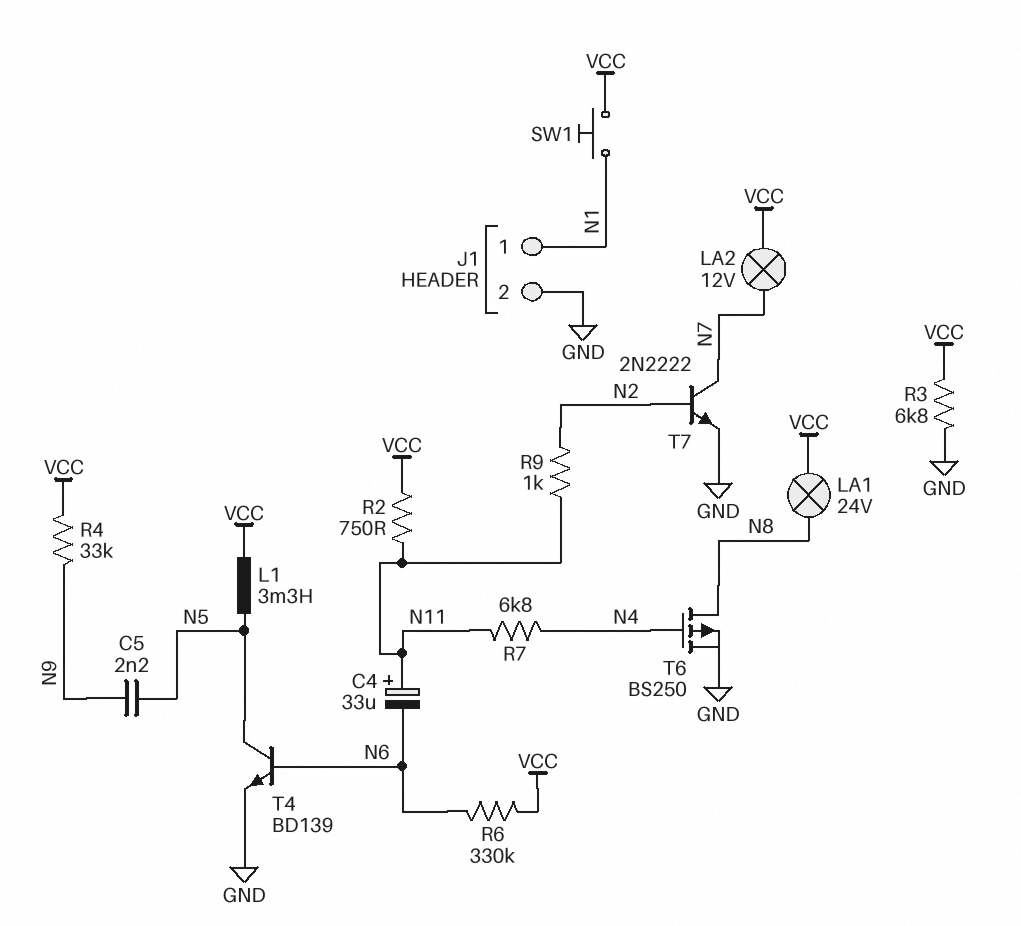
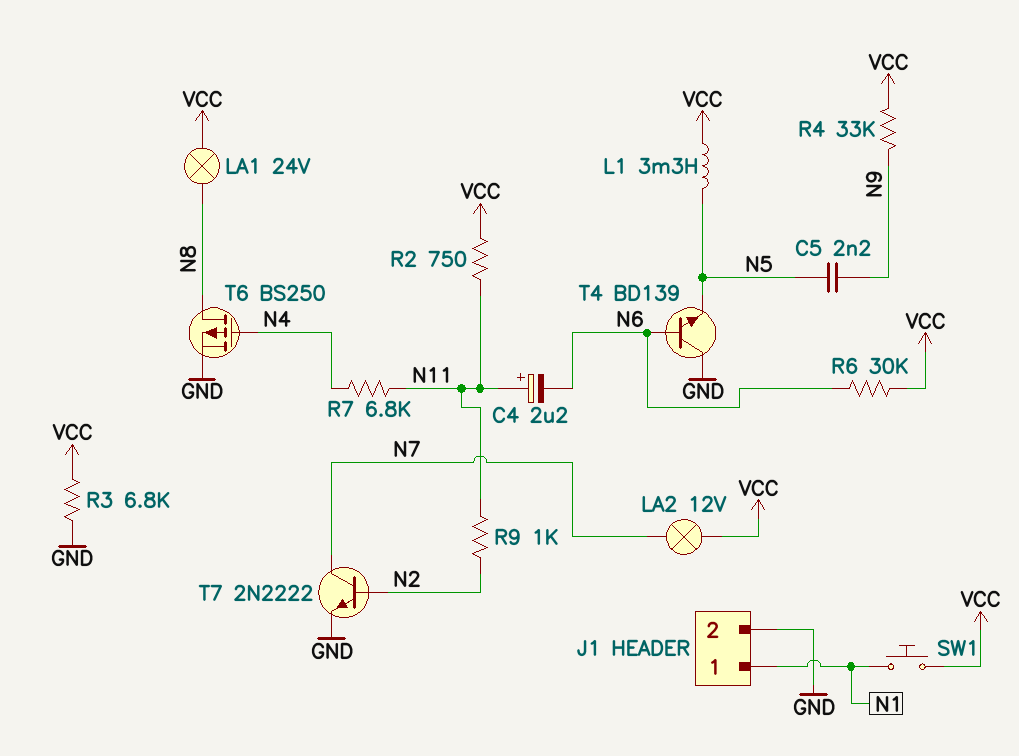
C4: 33uF (plus N11, minus N6) -> 2.2uF (plus N11, minus N6)
R6: 330k (N6, VCC) -> 30k (N6, VCC)
T4: NPN BD139 (B N6, C N5, E GND) -> NPN BD139 (B N6, C GND, E N5)

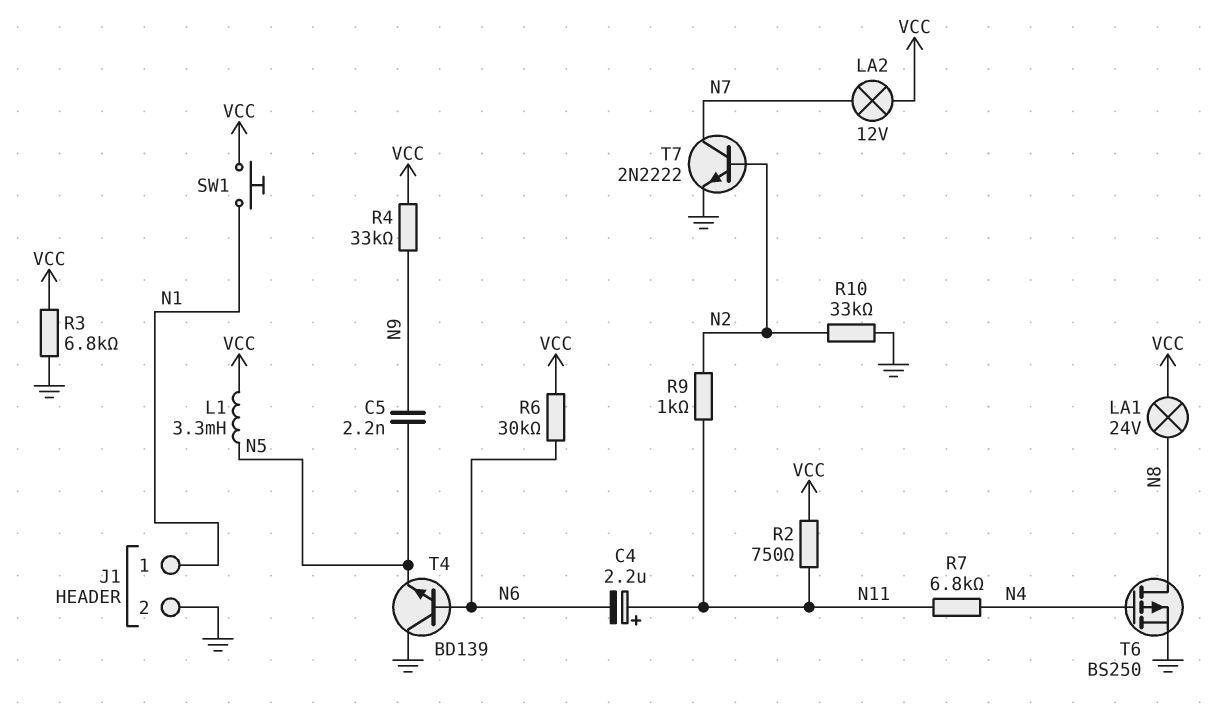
R10: none -> 33k (GND, N2)

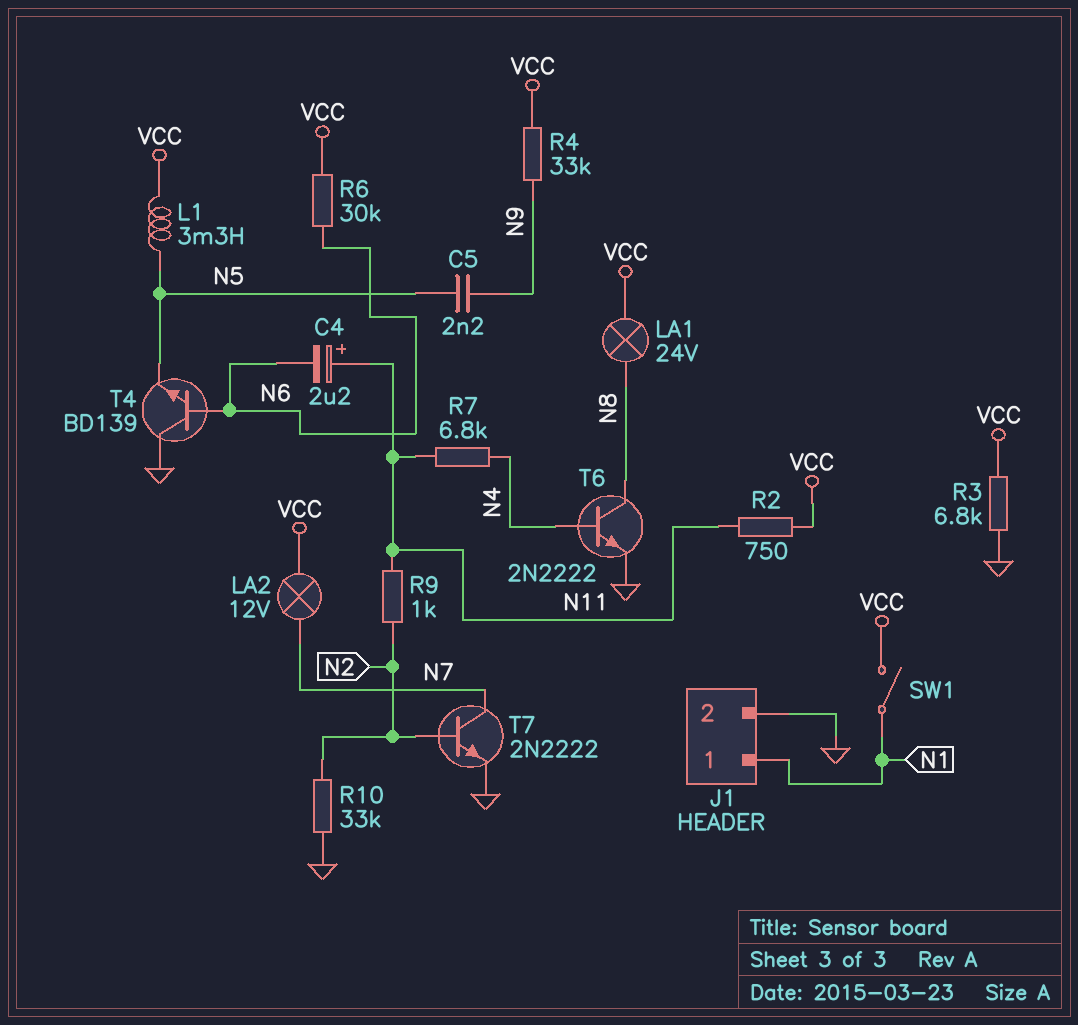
SW1: button (N1, VCC) -> switch (N1, VCC)
T6: PMOS BS250 (G N4, D N8, S GND) -> NPN 2N2222 (B N4, C N8, E GND)

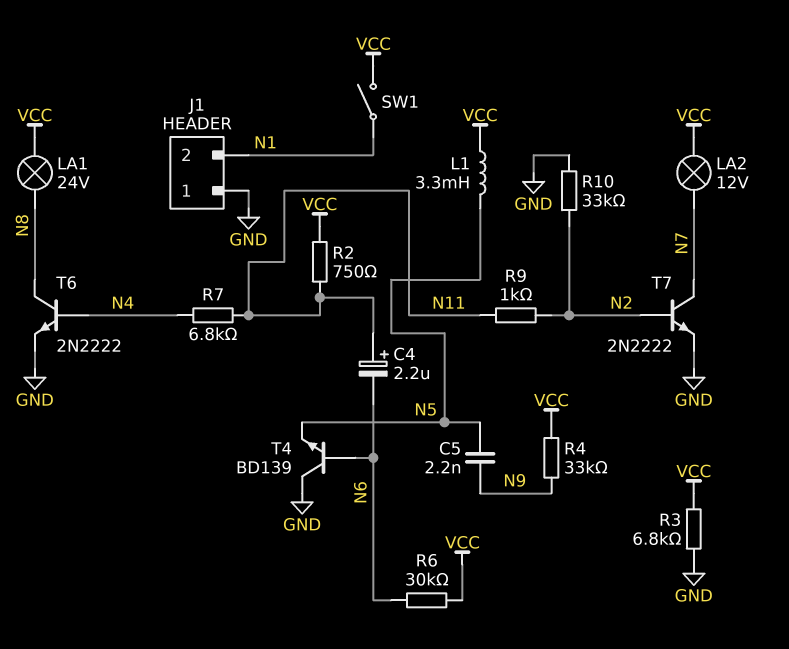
J1 pin 1: N1 -> GND
J1 pin 2: GND -> N1

